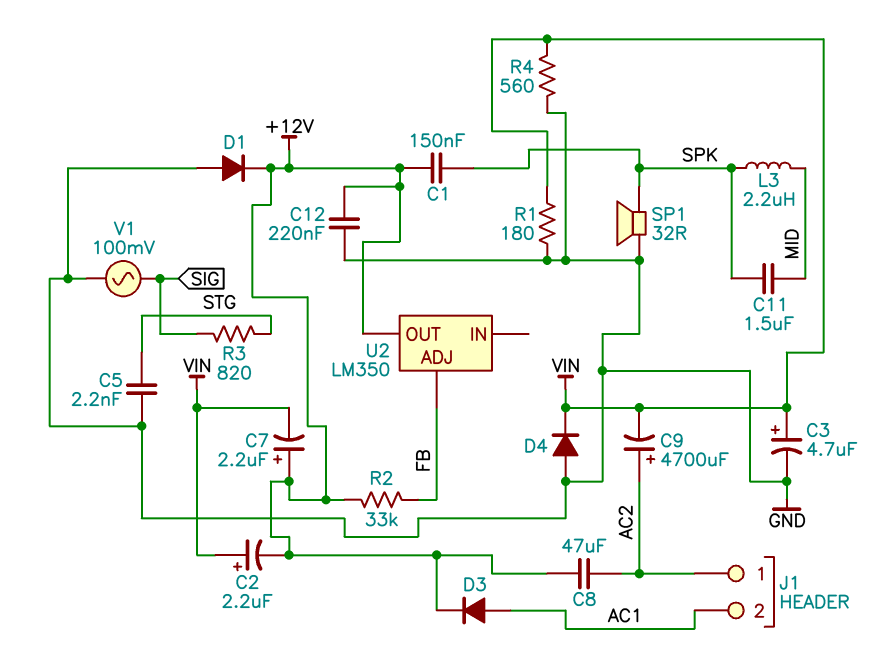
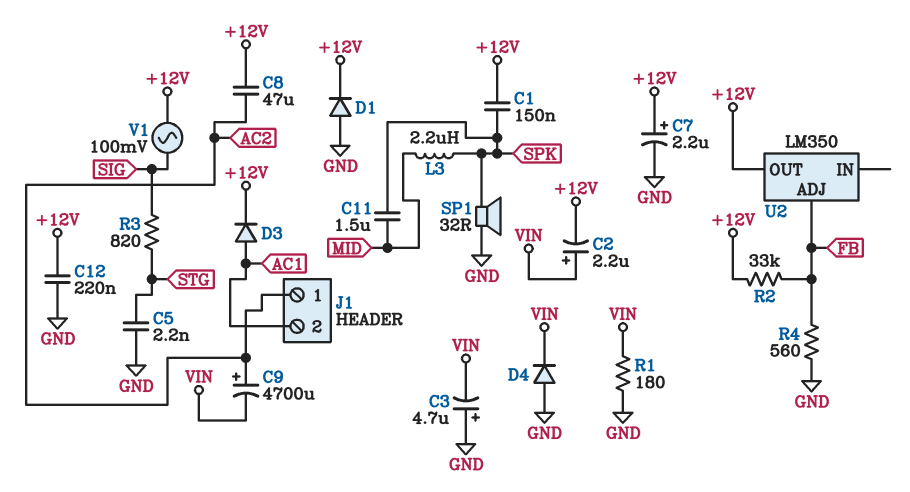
C3: 4.7uF (plus VIN, minus GND) -> 4.7uF (plus GND, minus VIN)
C7: 2.2uF (plus +12V, minus VIN) -> 2.2uF (plus +12V, minus GND)
R4: 560 (GND, VIN) -> 560 (FB, GND)
V1: AC 100mV (GND, SIG) -> AC 100mV (+12V, SIG)

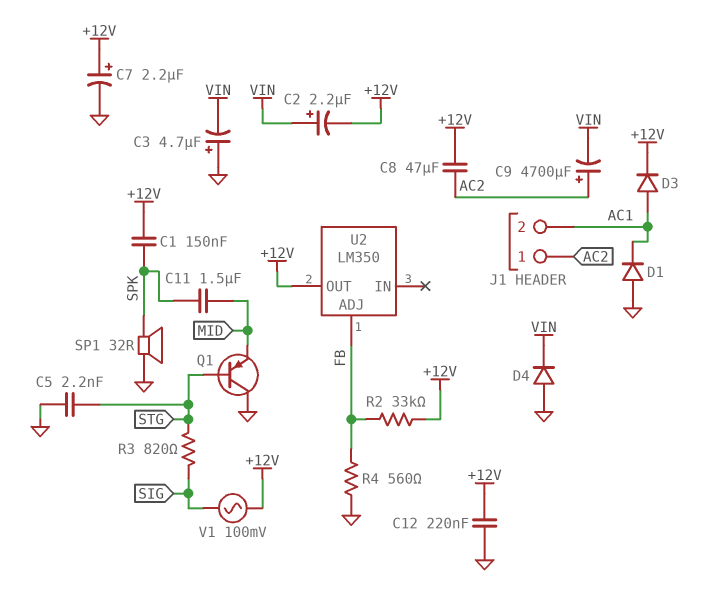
D1: diode (A GND, K +12V) -> diode (A GND, K AC1)
L3: 2.2uH (MID, SPK) -> none
Q1: none -> PNP (B STG, C GND, E MID)
R1: 180 (GND, VIN) -> none

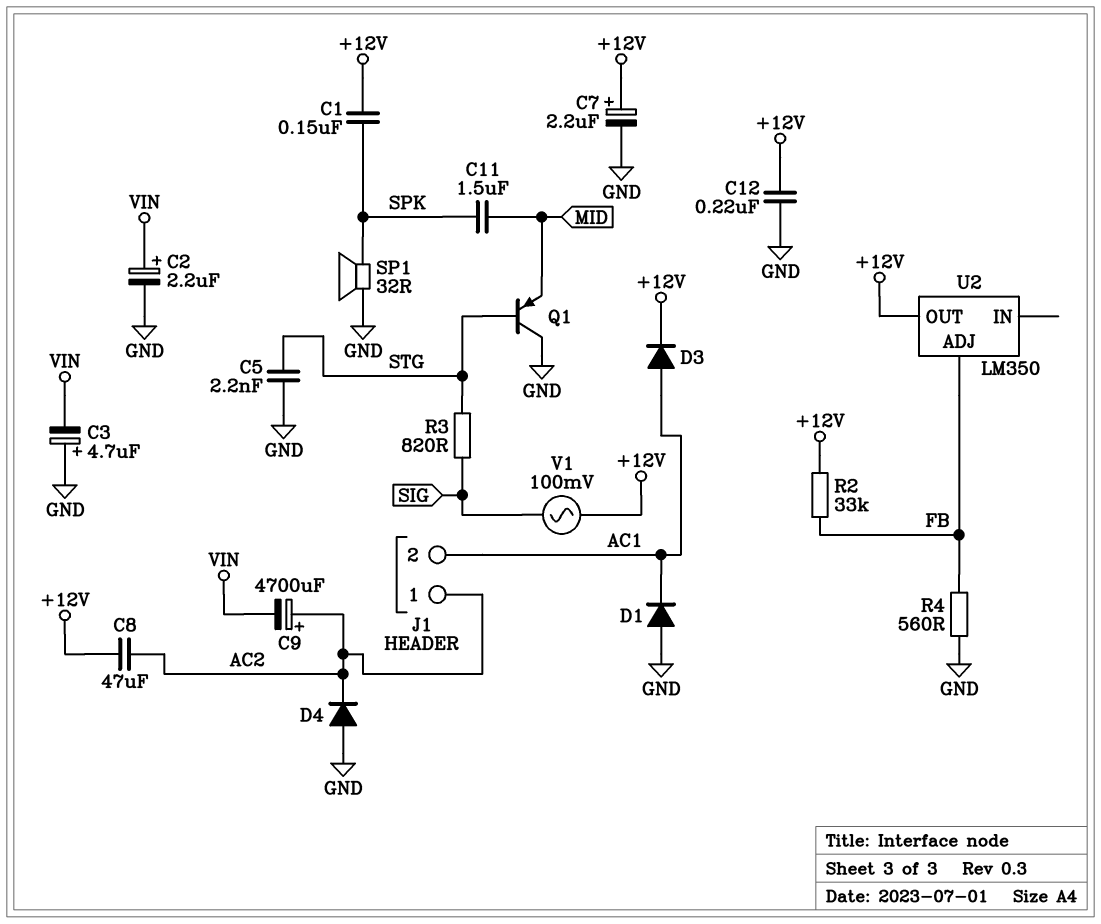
C2: 2.2uF (plus VIN, minus +12V) -> 2.2uF (plus VIN, minus GND)
D4: diode (A GND, K VIN) -> diode (A GND, K AC2)

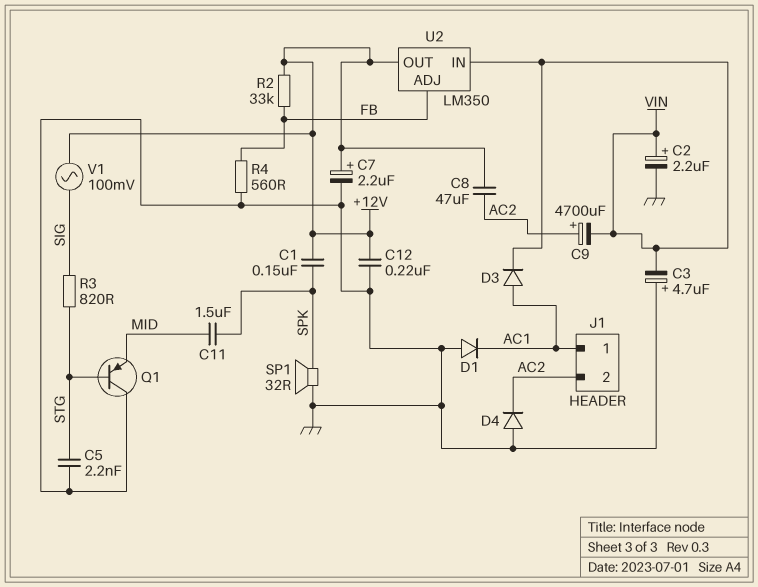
D3: diode (A AC1, K +12V) -> diode (A AC1, K VIN)
J1 pin 1: AC2 -> AC1
J1 pin 2: AC1 -> AC2
U2 pin IN: none -> VIN

